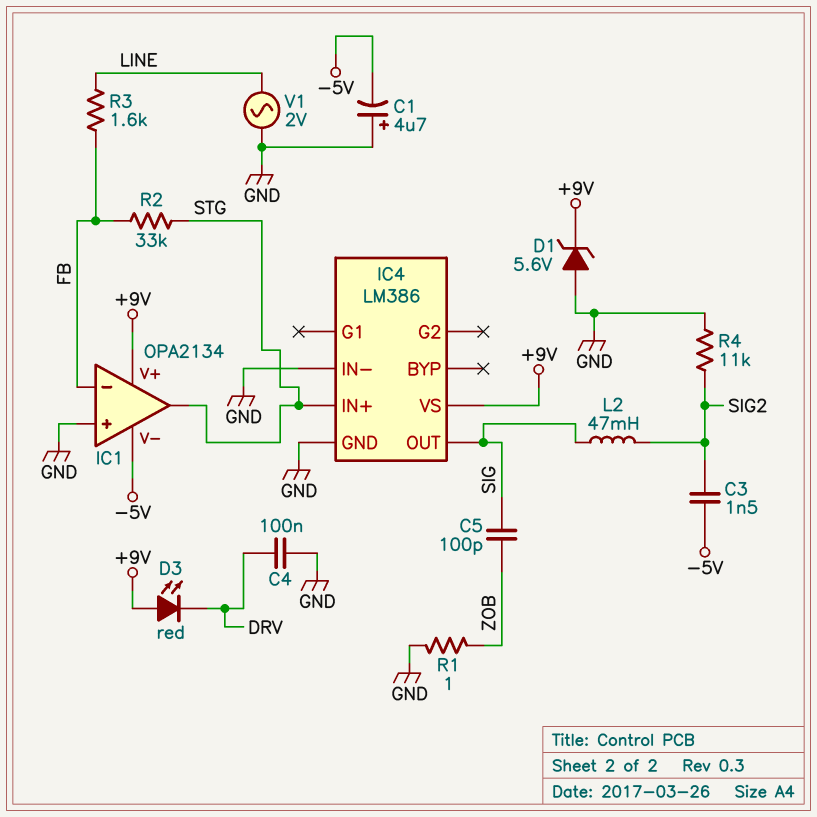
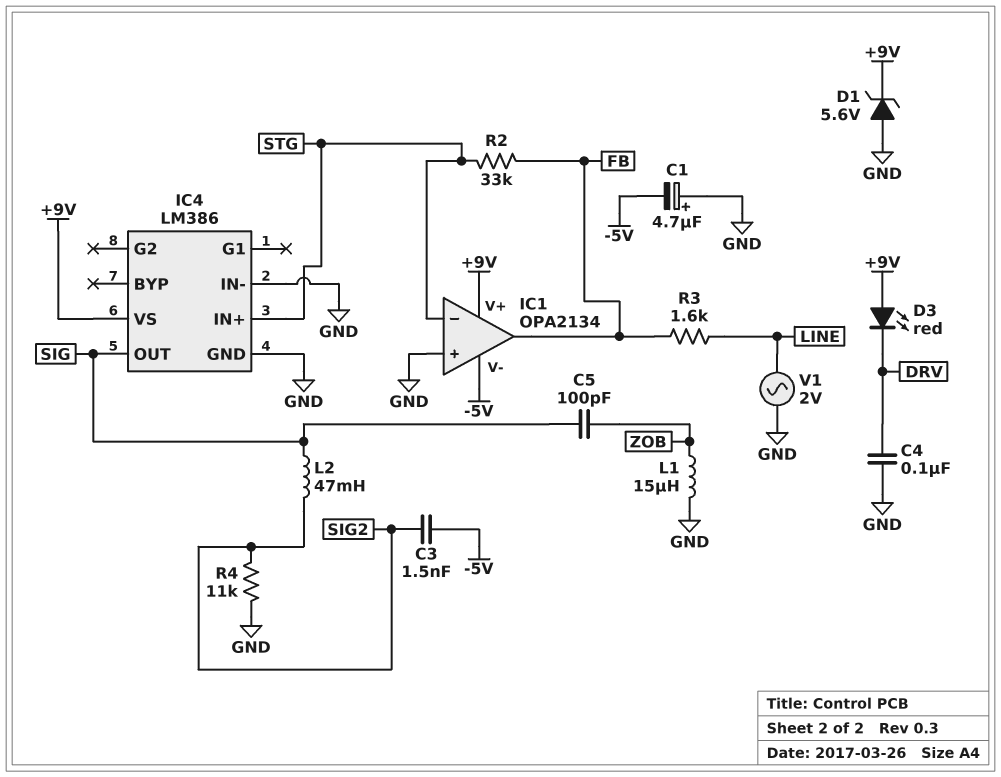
IC1 pin in-: FB -> STG
IC1 pin out: STG -> FB
L1: none -> 15uH (GND, ZOB)
R1: 1 (GND, ZOB) -> none

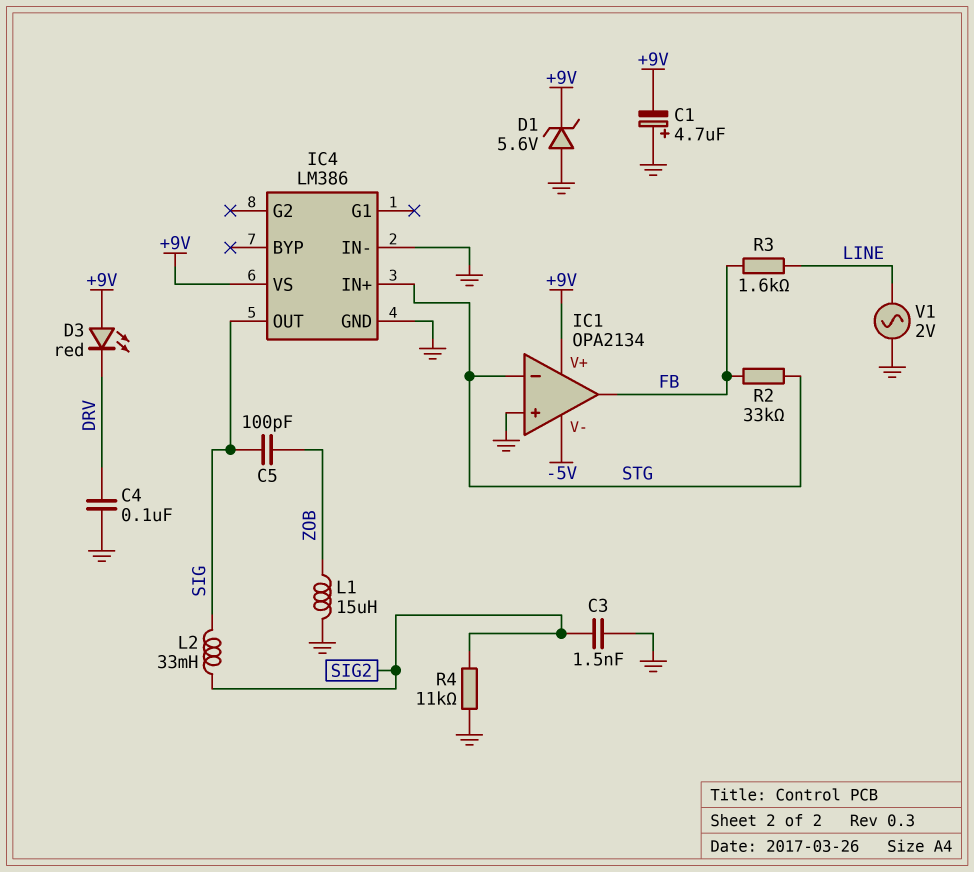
C1: 4.7uF (plus GND, minus -5V) -> 4.7uF (plus GND, minus +9V)
C3: 1.5nF (-5V, SIG2) -> 1.5nF (GND, SIG2)
L2: 47mH (SIG, SIG2) -> 33mH (SIG, SIG2)

